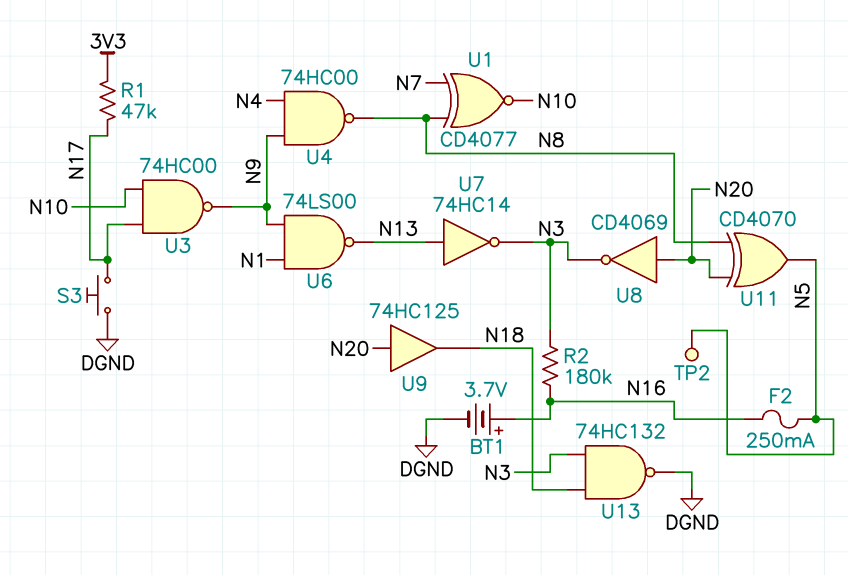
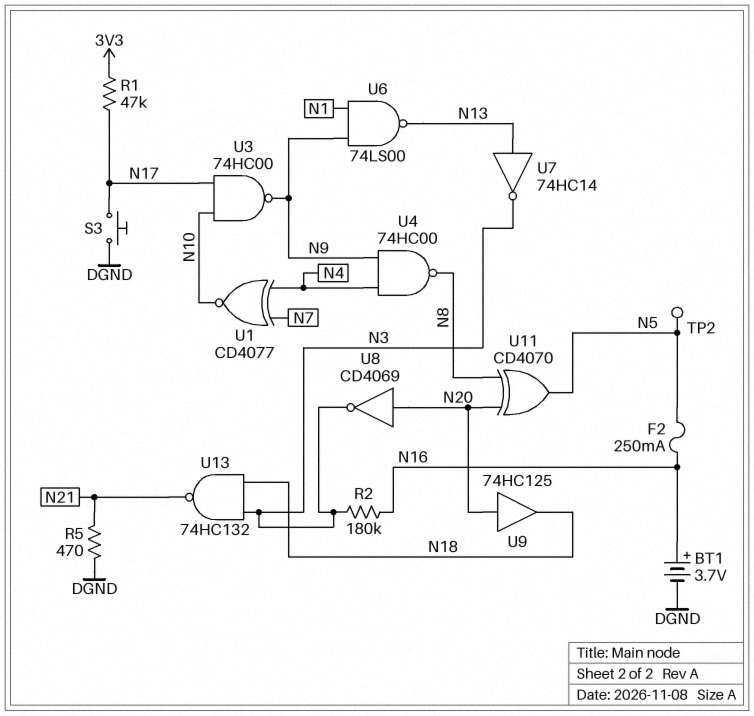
R5: none -> 470 (DGND, N21)
U1: XNOR CD4077 (in N7, in N8, out N10) -> XNOR CD4077 (in N4, in N7, out N10)
U13: NAND 74HC132 (in N3, in N18, out DGND) -> NAND 74HC132 (in N3, in N18, out N21)

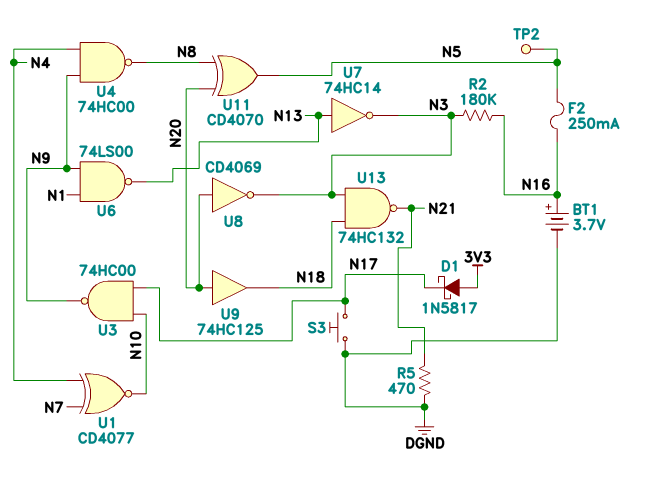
D1: none -> schottky 1N5817 (A 3V3, K N17)
R1: 47k (3V3, N17) -> none

